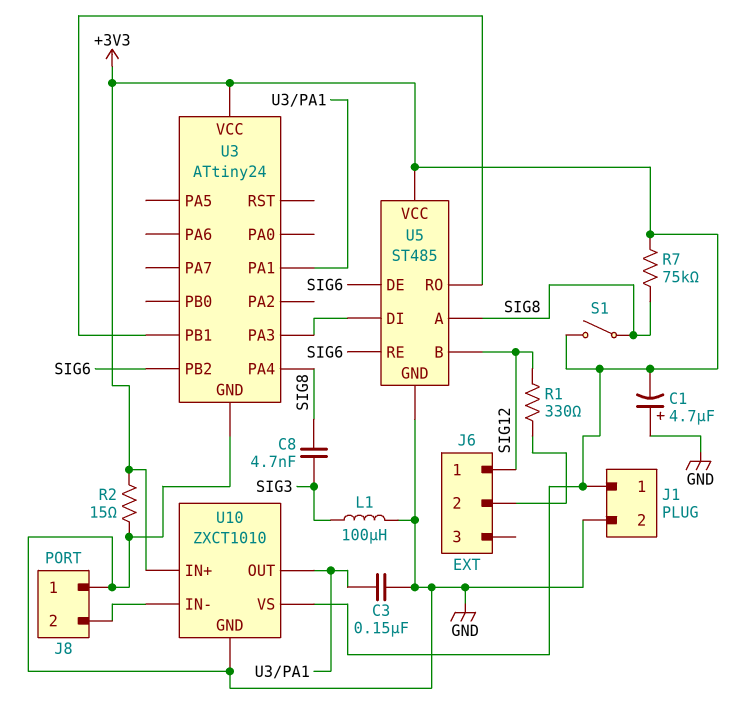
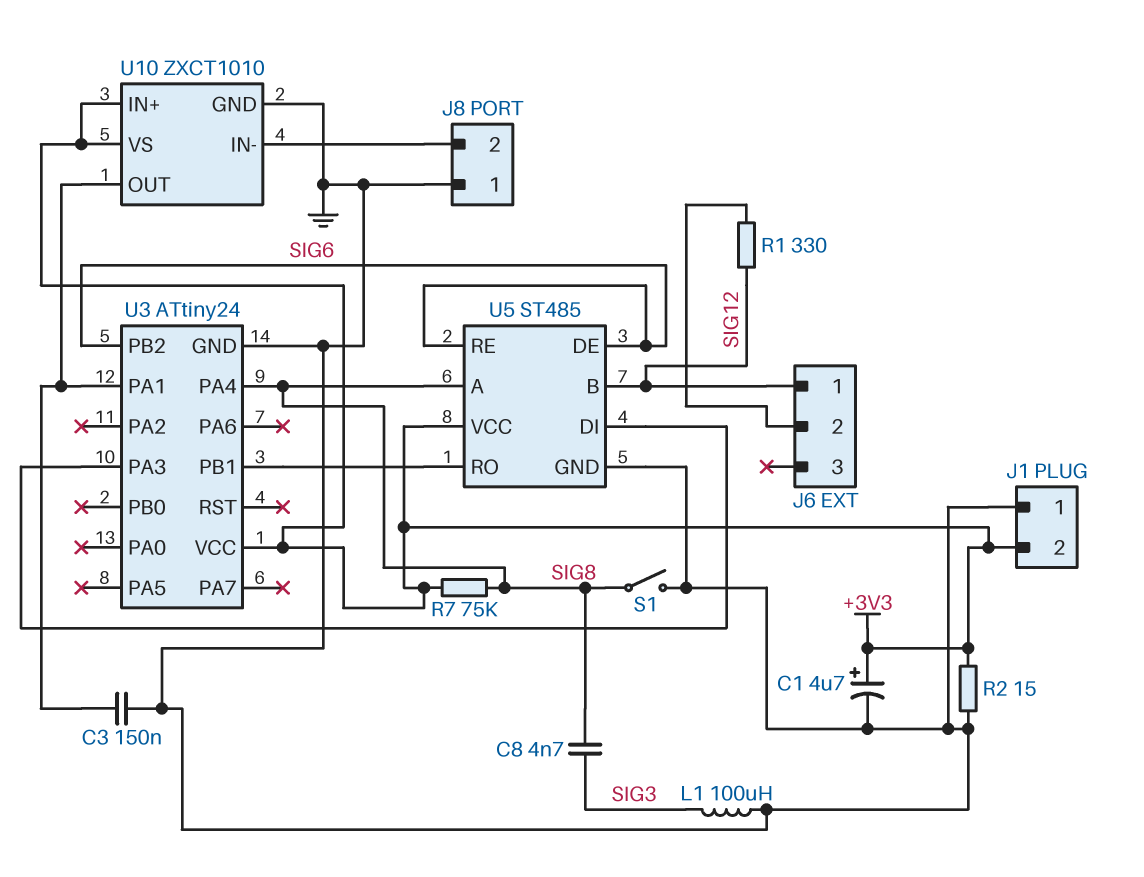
C1: 4.7uF (plus GND, minus +3V3) -> 4.7uF (plus +3V3, minus GND)
J1 pin 1: +3V3 -> GND
J1 pin 2: GND -> +3V3
S1: switch (+3V3, SIG8) -> switch (GND, SIG8)

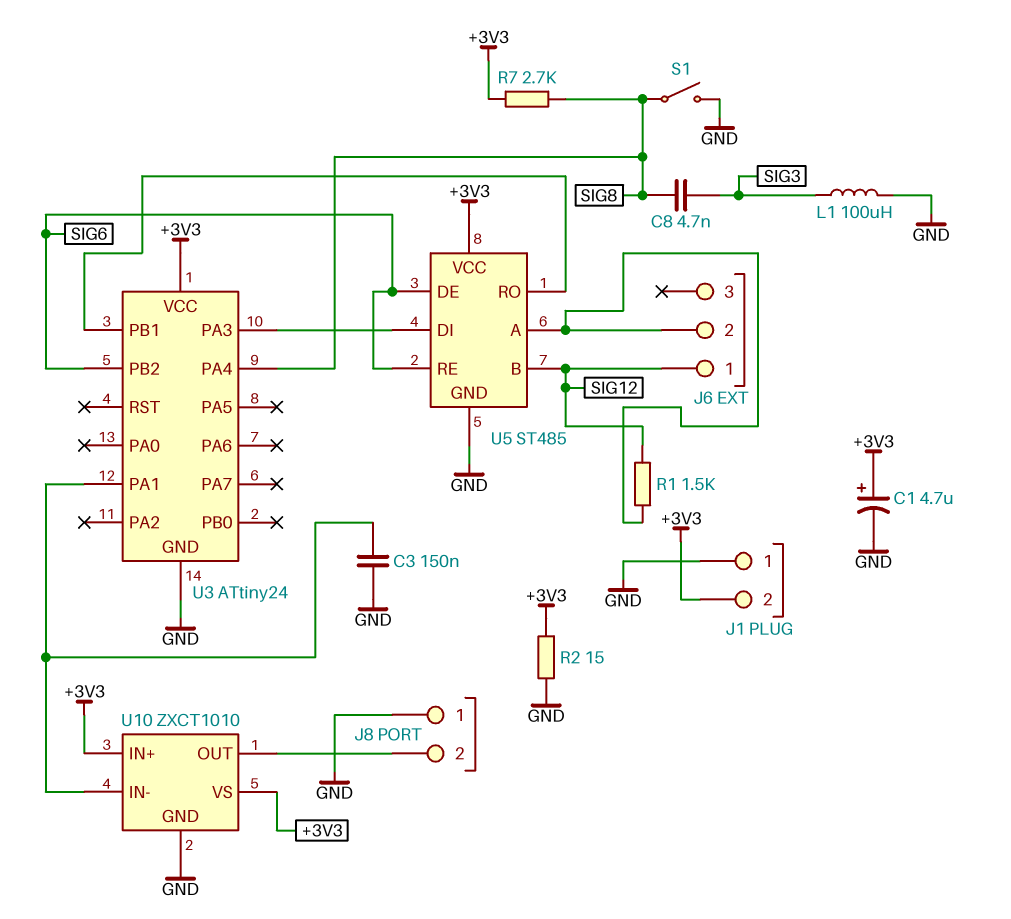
R1: 330 (J6/2, SIG12) -> 1.5k (J6/2, SIG12)
R7: 75k (+3V3, SIG8) -> 2.7k (+3V3, SIG8)
U5 pin A: SIG8 -> J6/2
U10 pin IN-: J8/2 -> U3/PA1
U10 pin OUT: U3/PA1 -> J8/2

